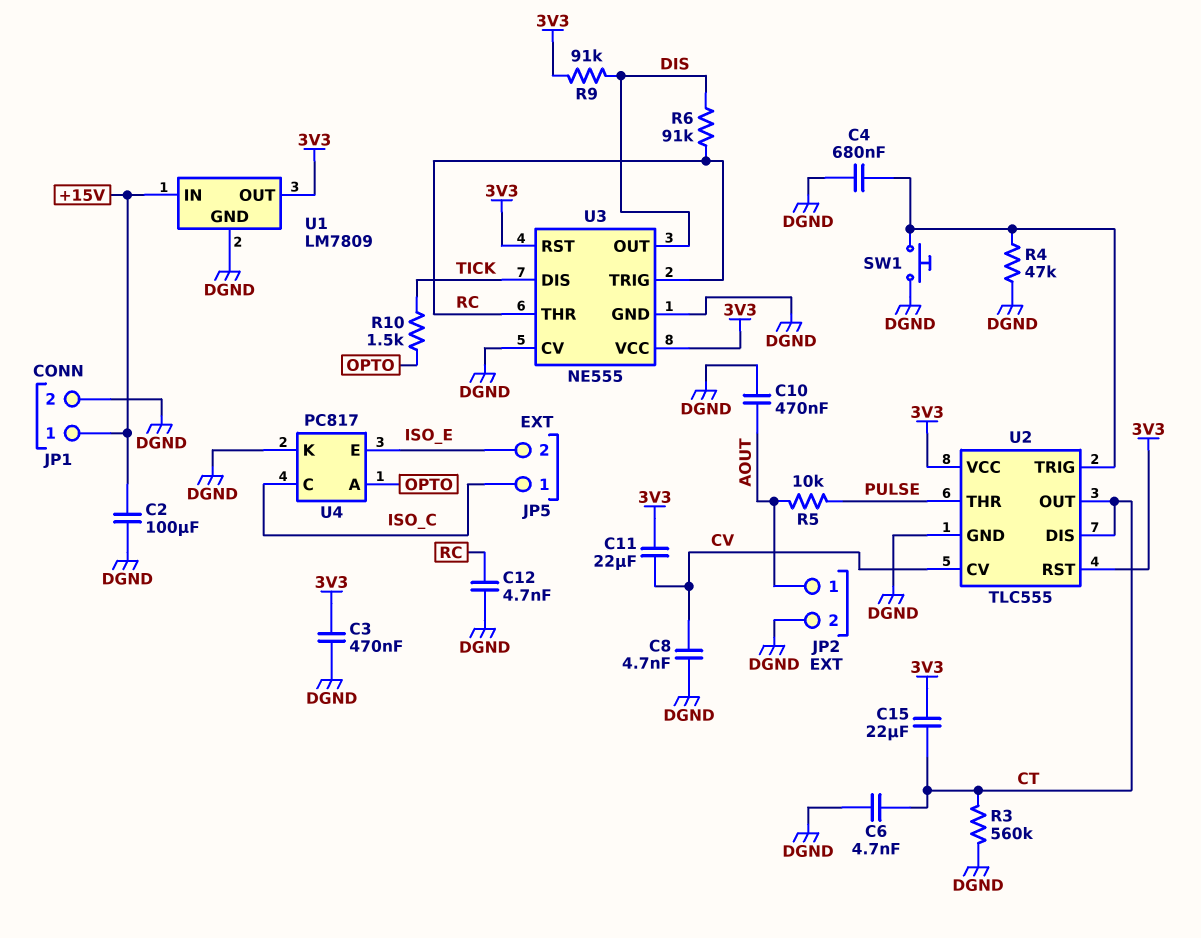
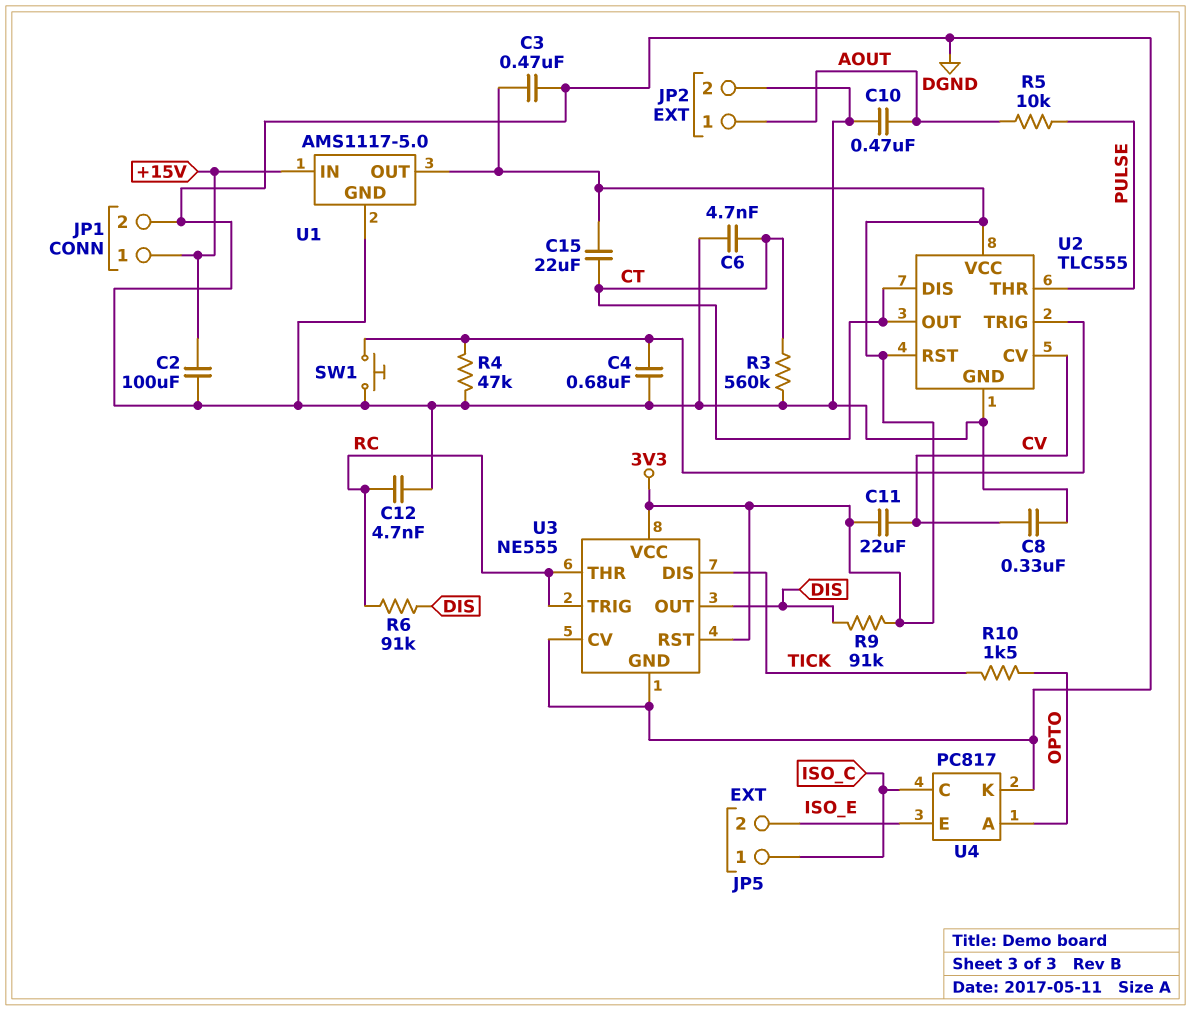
C8: 4.7nF (CV, DGND) -> 330nF (CV, DGND)
U1: LM7809 -> AMS1117-5.0

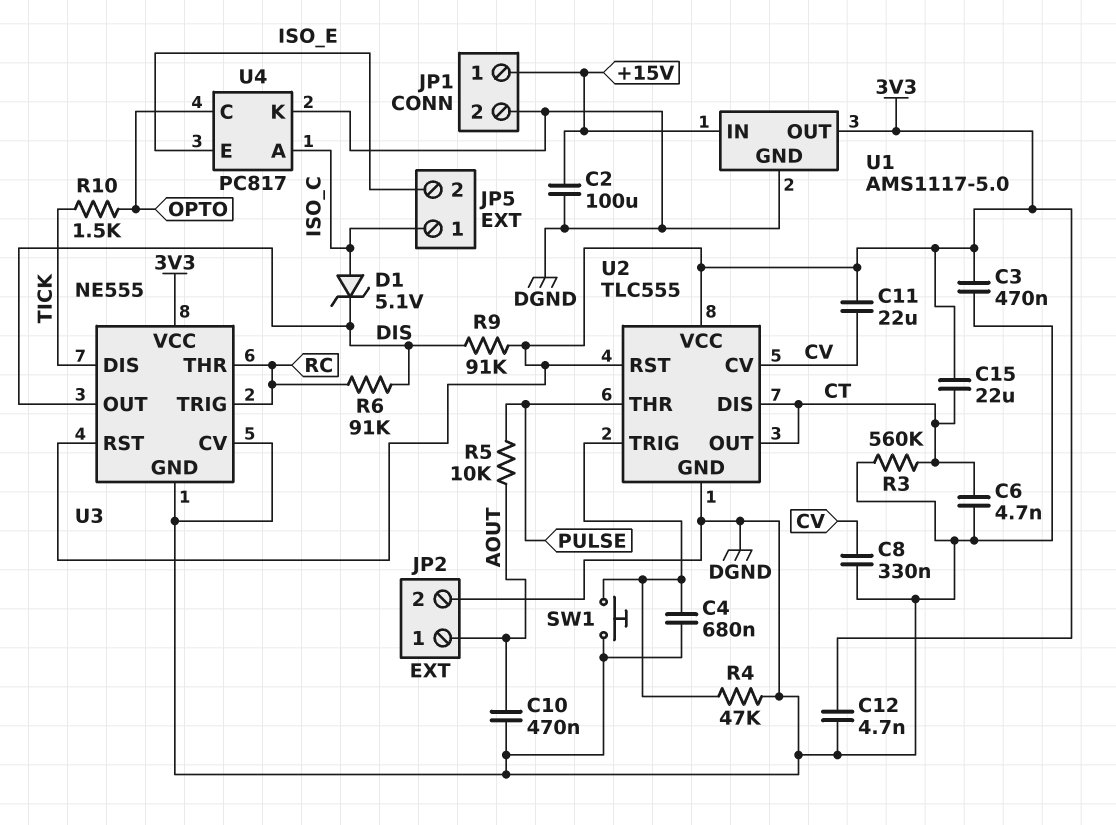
C12: 4.7nF (DGND, RC) -> 4.7nF (3V3, DGND)
D1: none -> zener 5.1V (A ISO_C, K DIS)
U4 pin A: OPTO -> ISO_C
U4 pin C: ISO_C -> OPTO

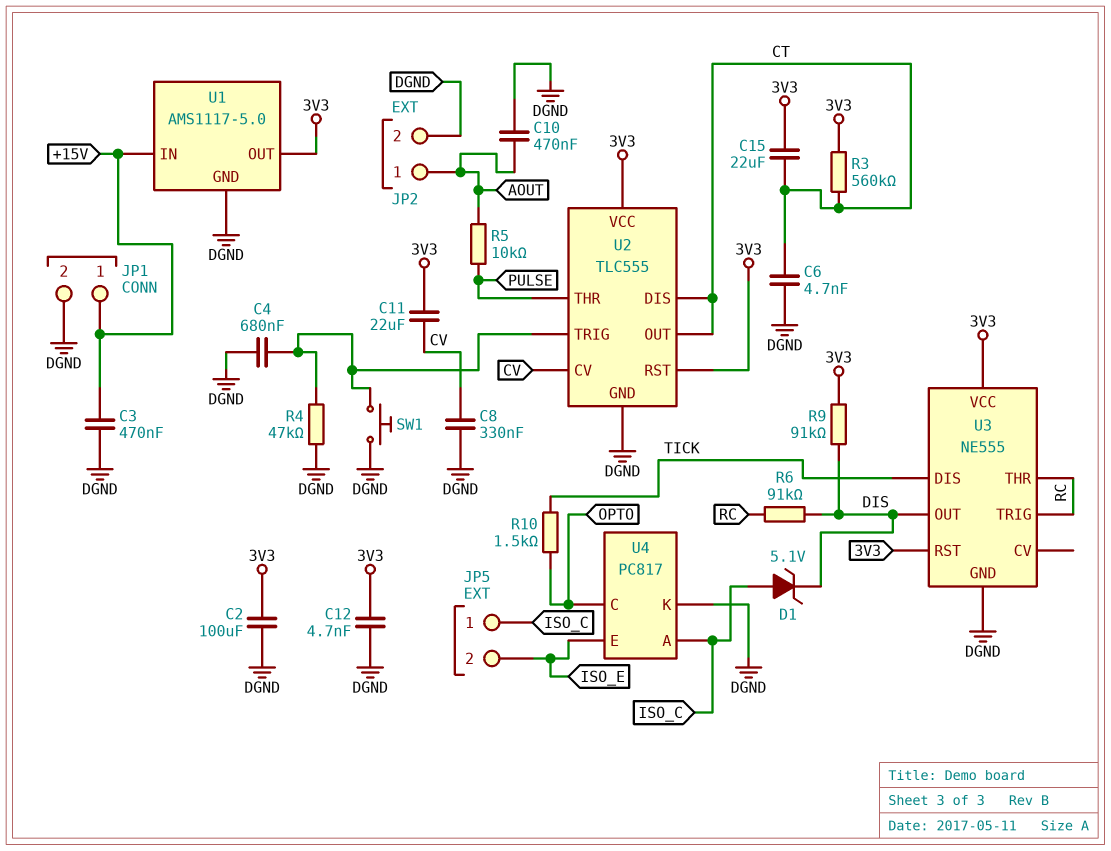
C2: 100uF (+15V, DGND) -> 100uF (3V3, DGND)
C3: 470nF (3V3, DGND) -> 470nF (+15V, DGND)
R3: 560k (CT, DGND) -> 560k (3V3, CT)
U3 pin CV: DGND -> none

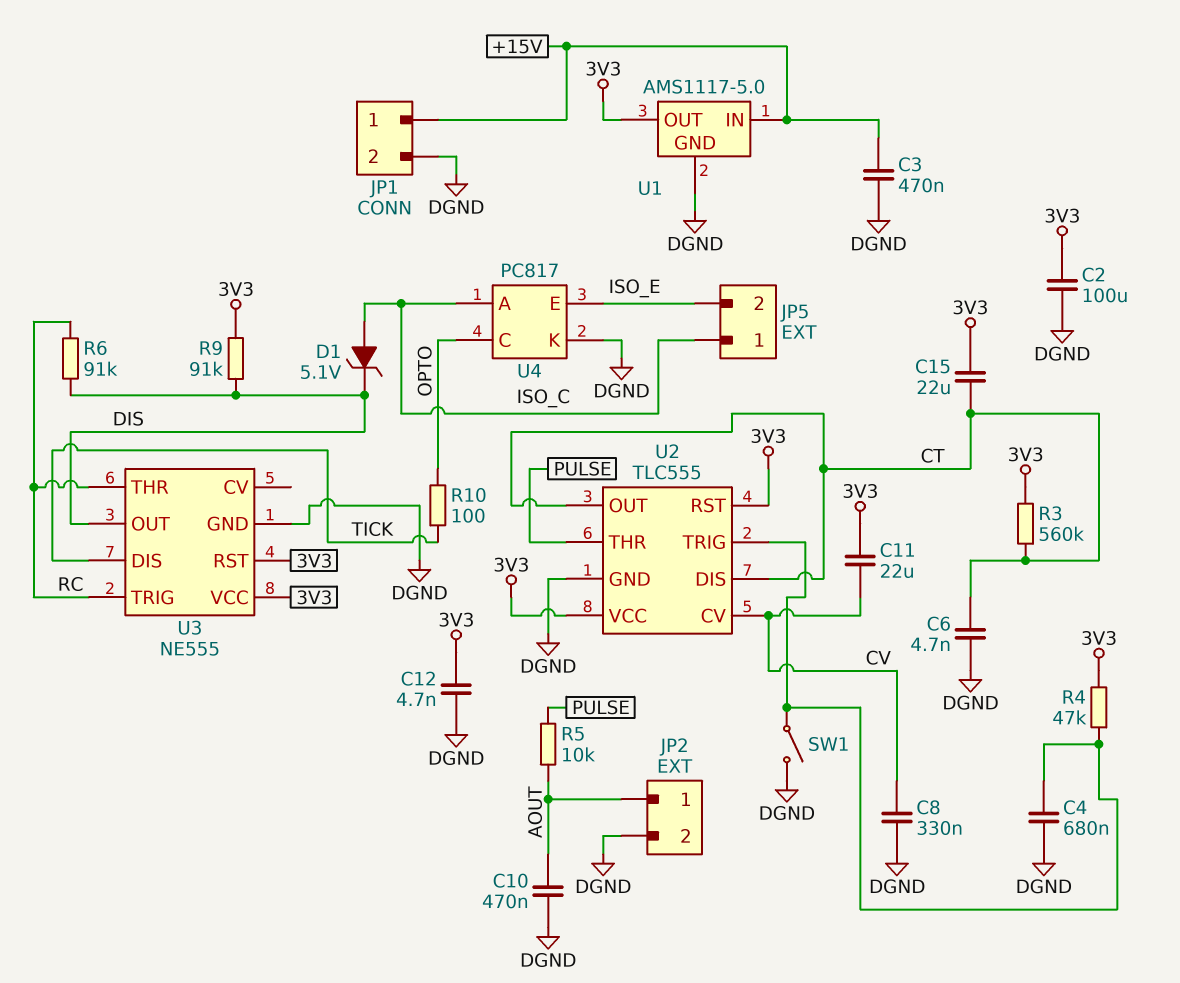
R4: 47k (DGND, U2/TRIG) -> 47k (3V3, U2/TRIG)
R10: 1.5k (OPTO, TICK) -> 100 (OPTO, TICK)
SW1: button (DGND, U2/TRIG) -> switch (DGND, U2/TRIG)

